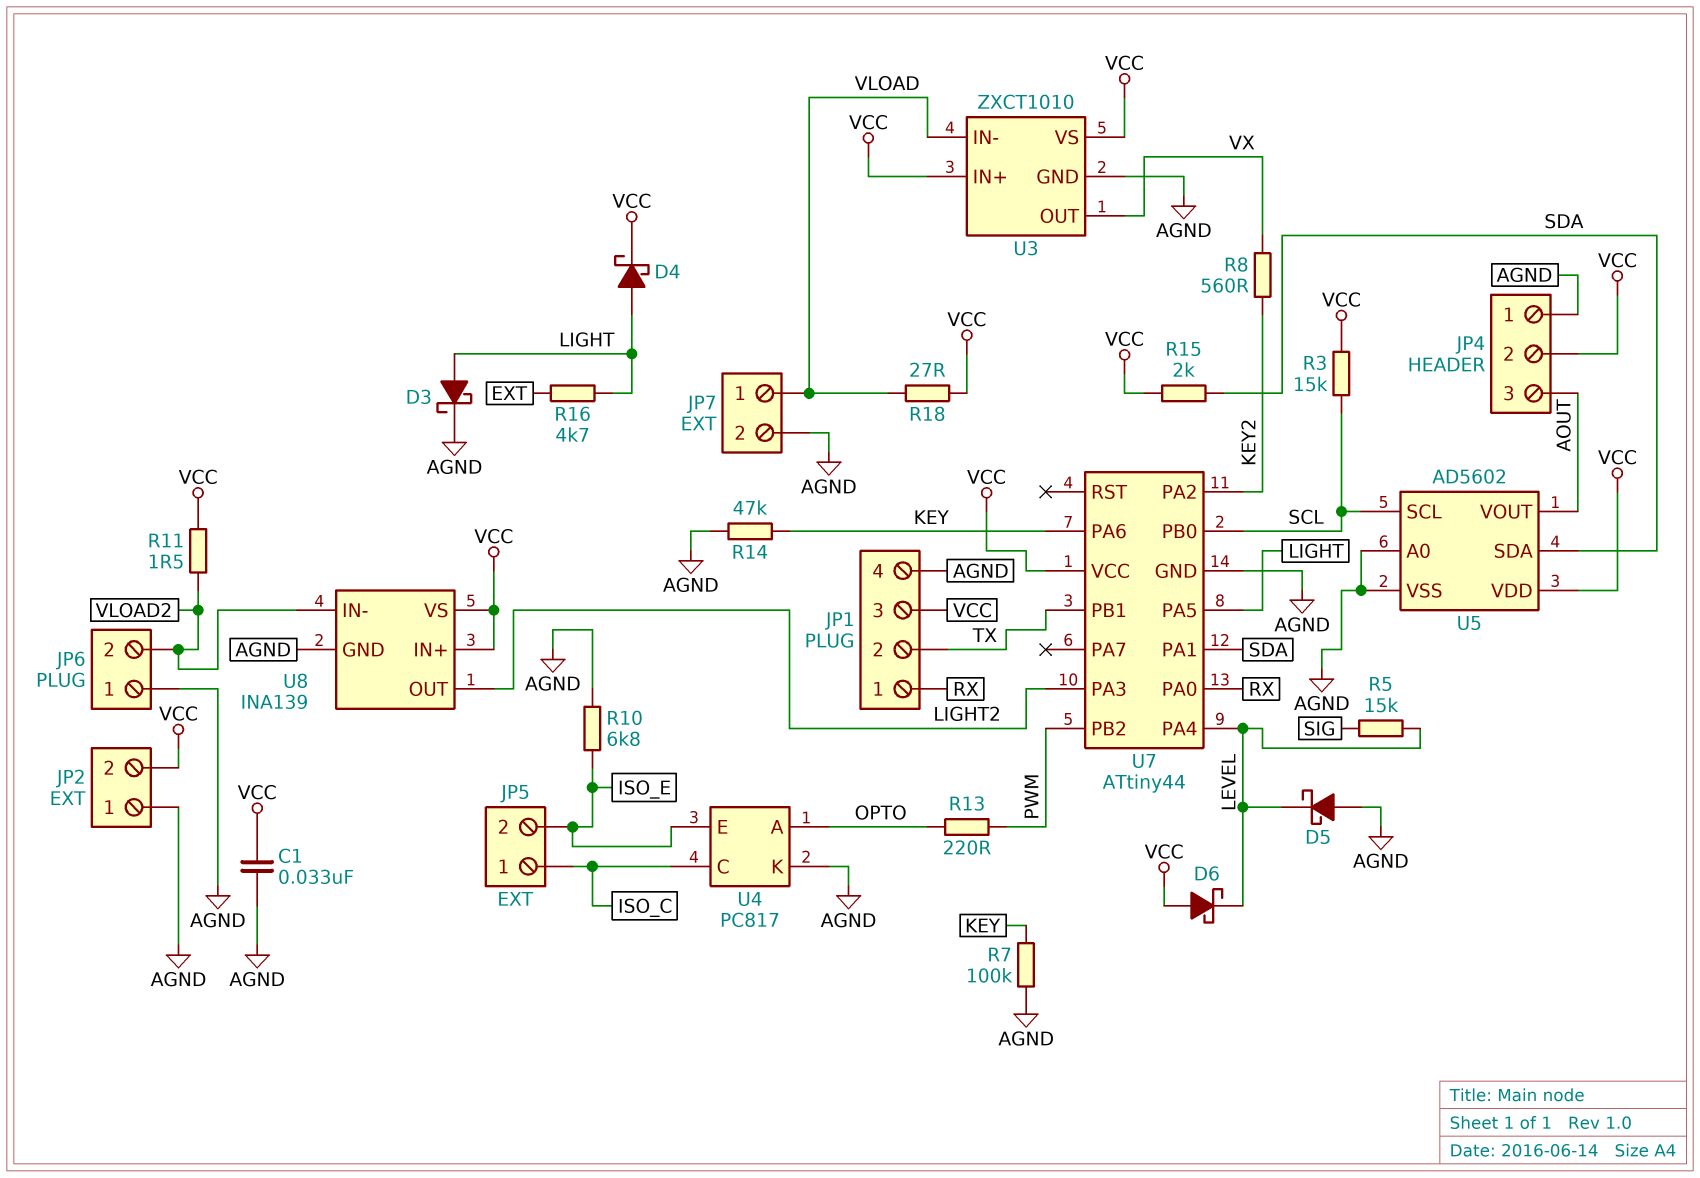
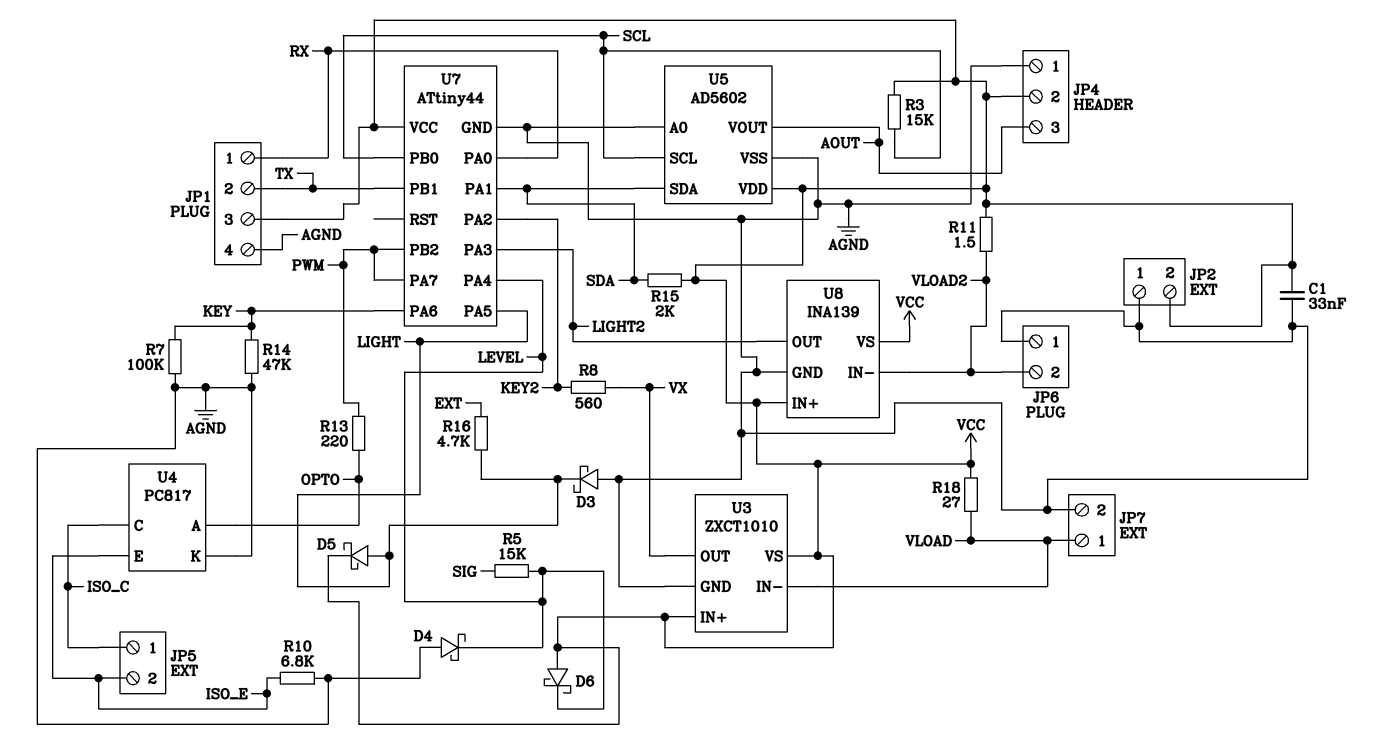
D3: schottky (A LIGHT, K AGND) -> schottky (A AGND, K LIGHT)
D4: schottky (A LIGHT, K VCC) -> schottky (A AGND, K LEVEL)
D5: schottky (A AGND, K LEVEL) -> schottky (A LIGHT, K VCC)
U7 pin PA7: none -> PWM

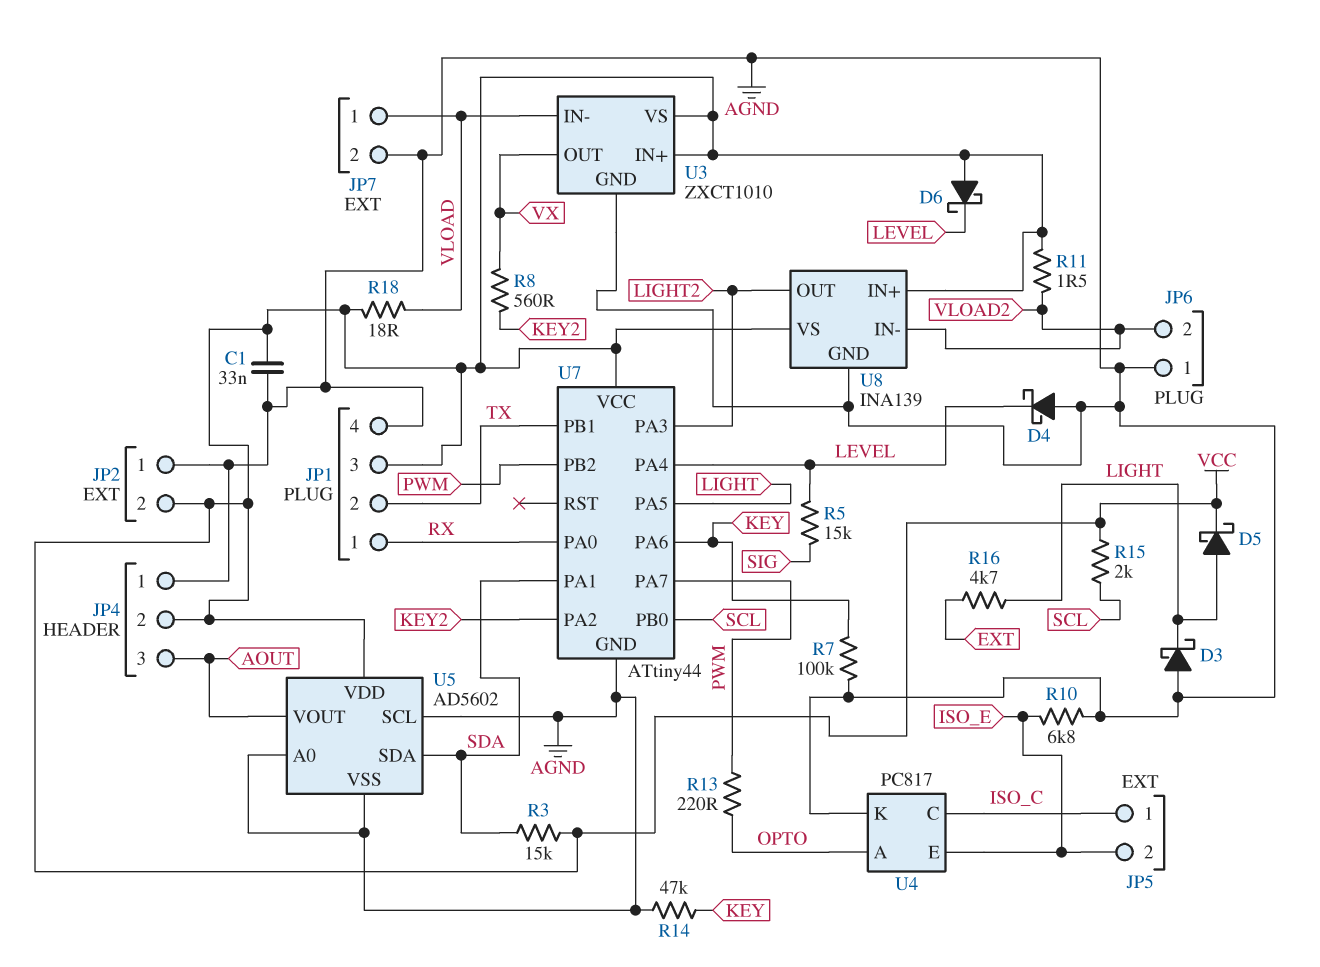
R3: 15k (SCL, VCC) -> 15k (SDA, VCC)
R15: 2k (SDA, VCC) -> 2k (SCL, VCC)
R18: 27 (VCC, VLOAD) -> 18 (VCC, VLOAD)
U5 pin SCL: SCL -> AGND

